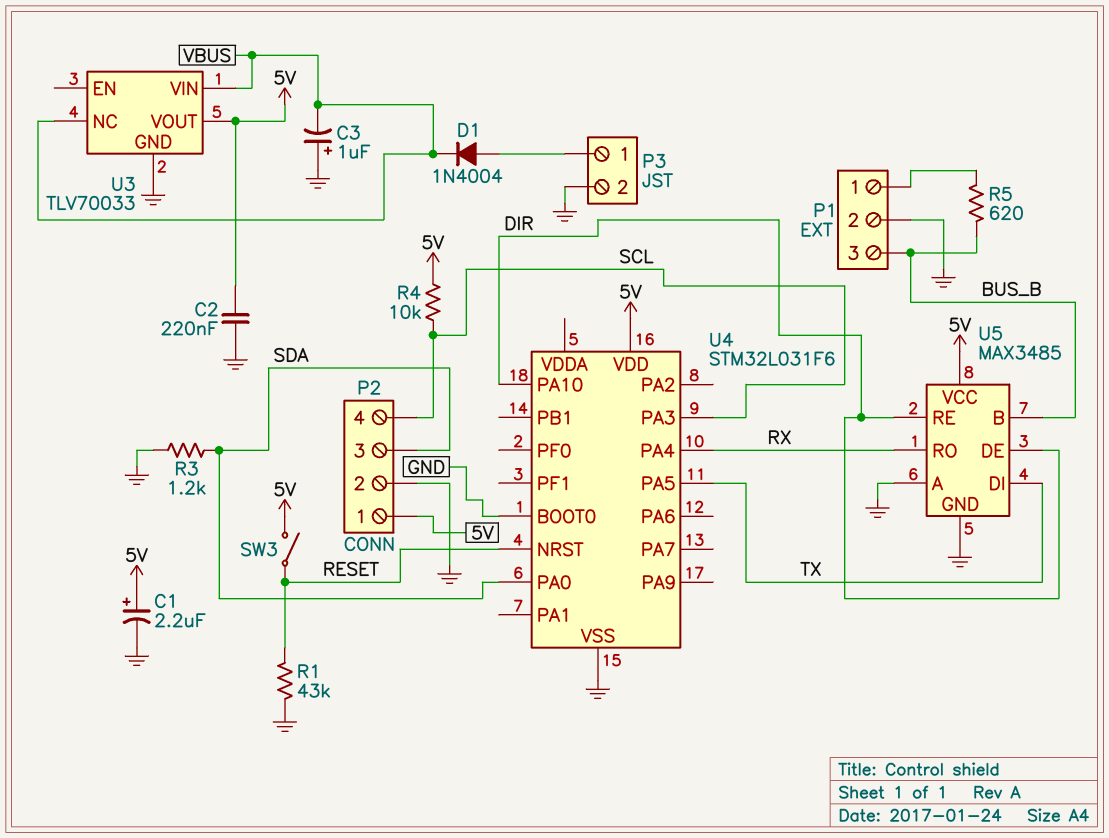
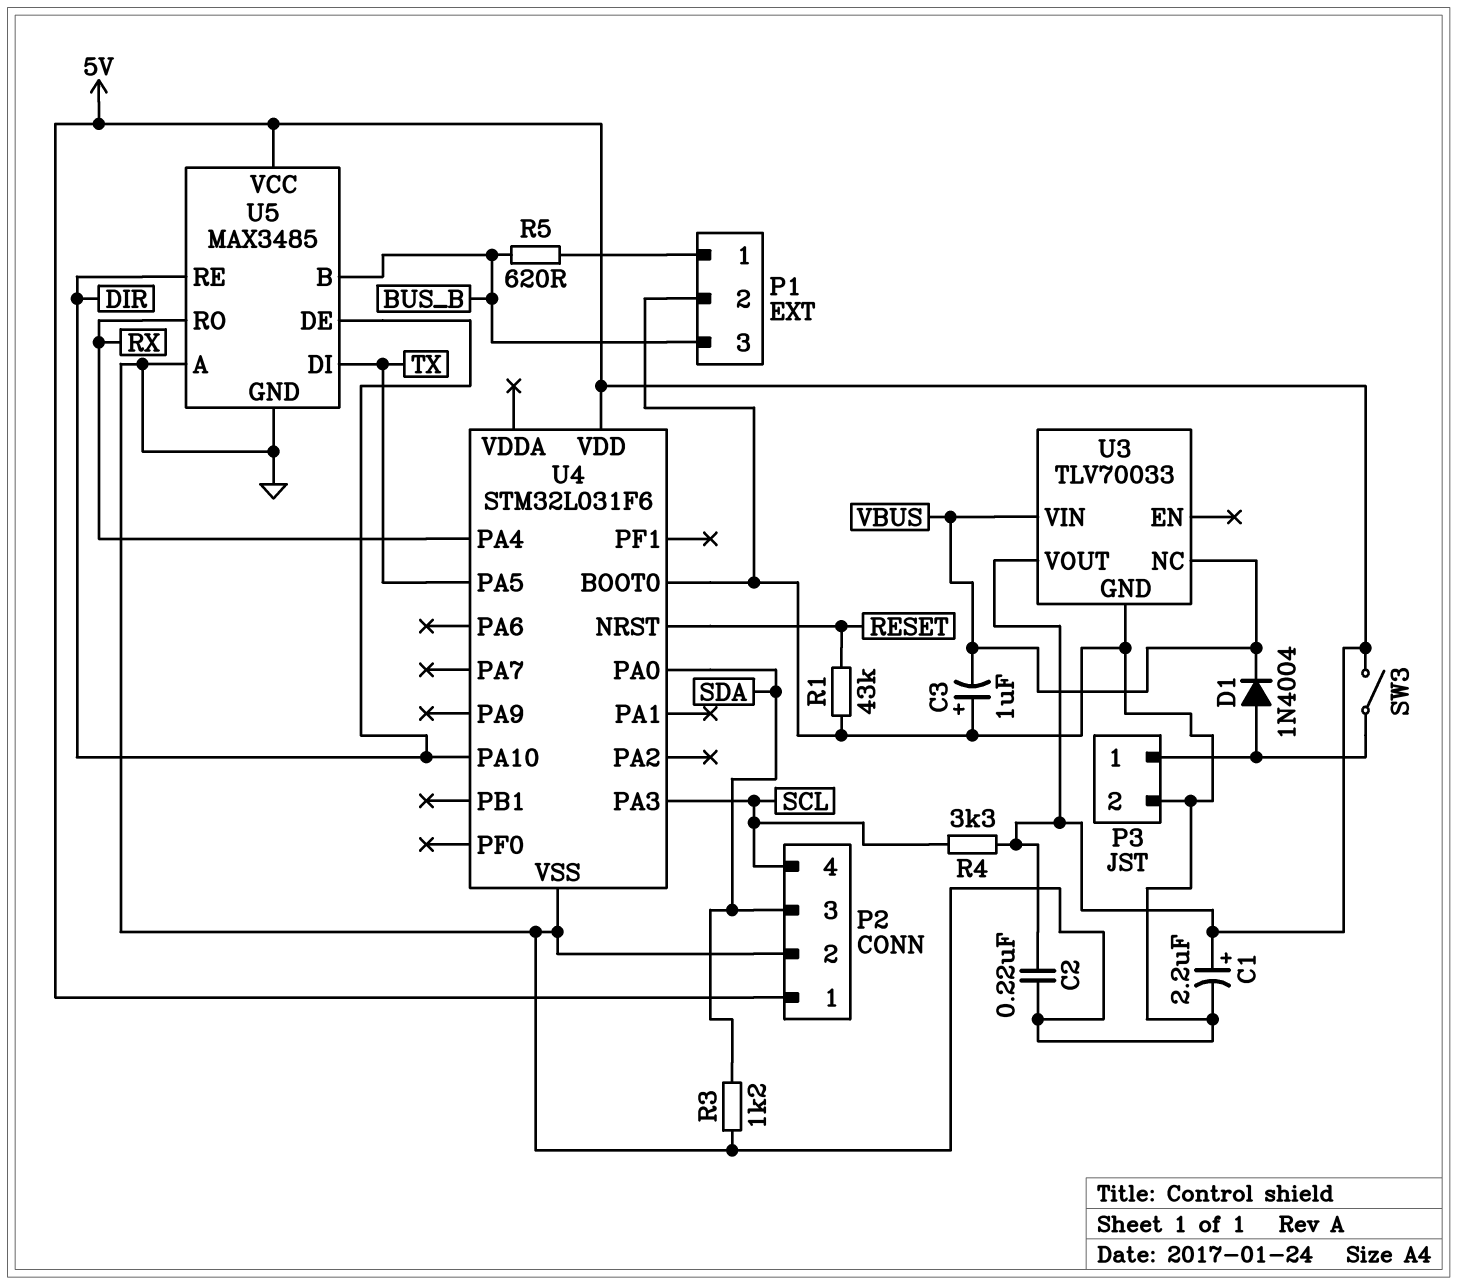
R4: 10k (5V, SCL) -> 3.3k (5V, SCL)
SW3: switch (5V, RESET) -> switch (5V, P3/1)

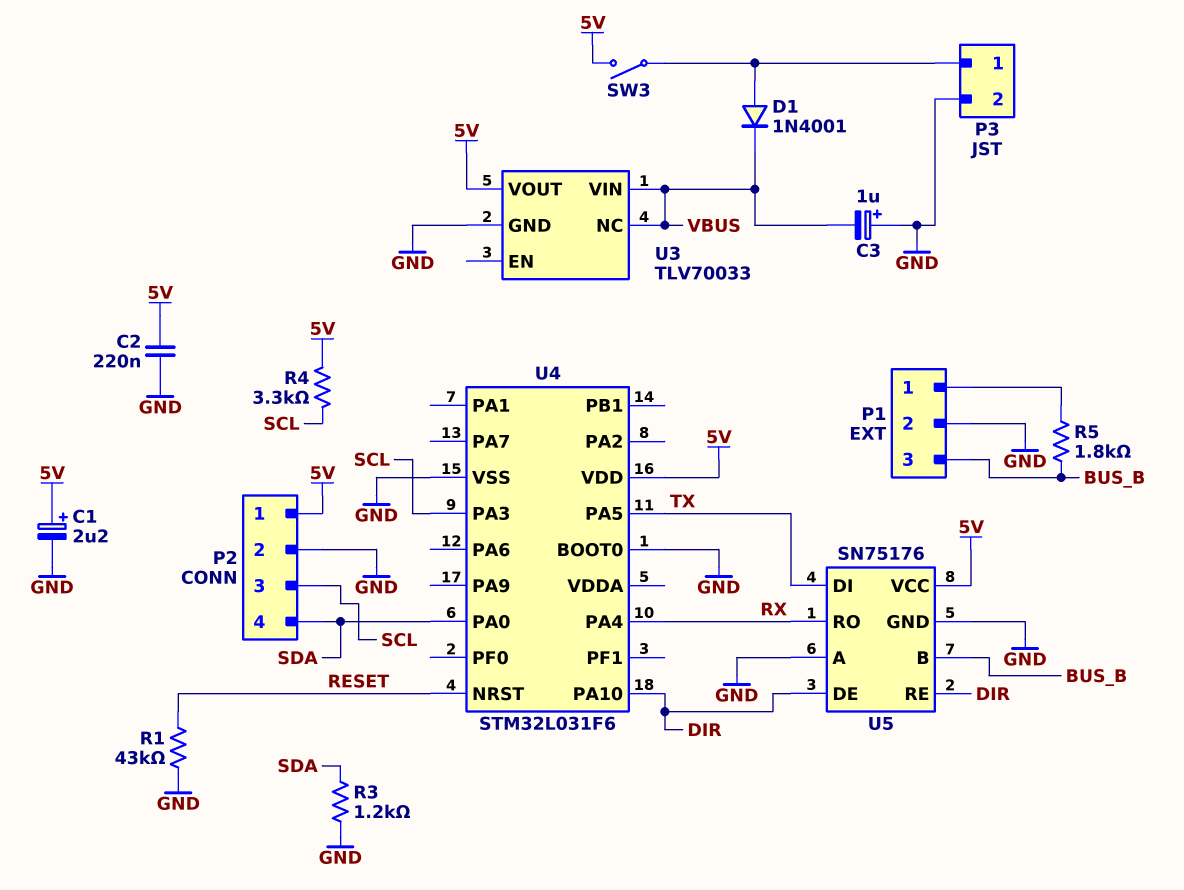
D1: diode 1N4004 (A P3/1, K VBUS) -> diode 1N4001 (A P3/1, K VBUS)
P2 pin 3: SDA -> SCL
P2 pin 4: SCL -> SDA
R5: 620 (BUS_B, P1/1) -> 1.8k (BUS_B, P1/1)
U5: MAX3485 -> SN75176

